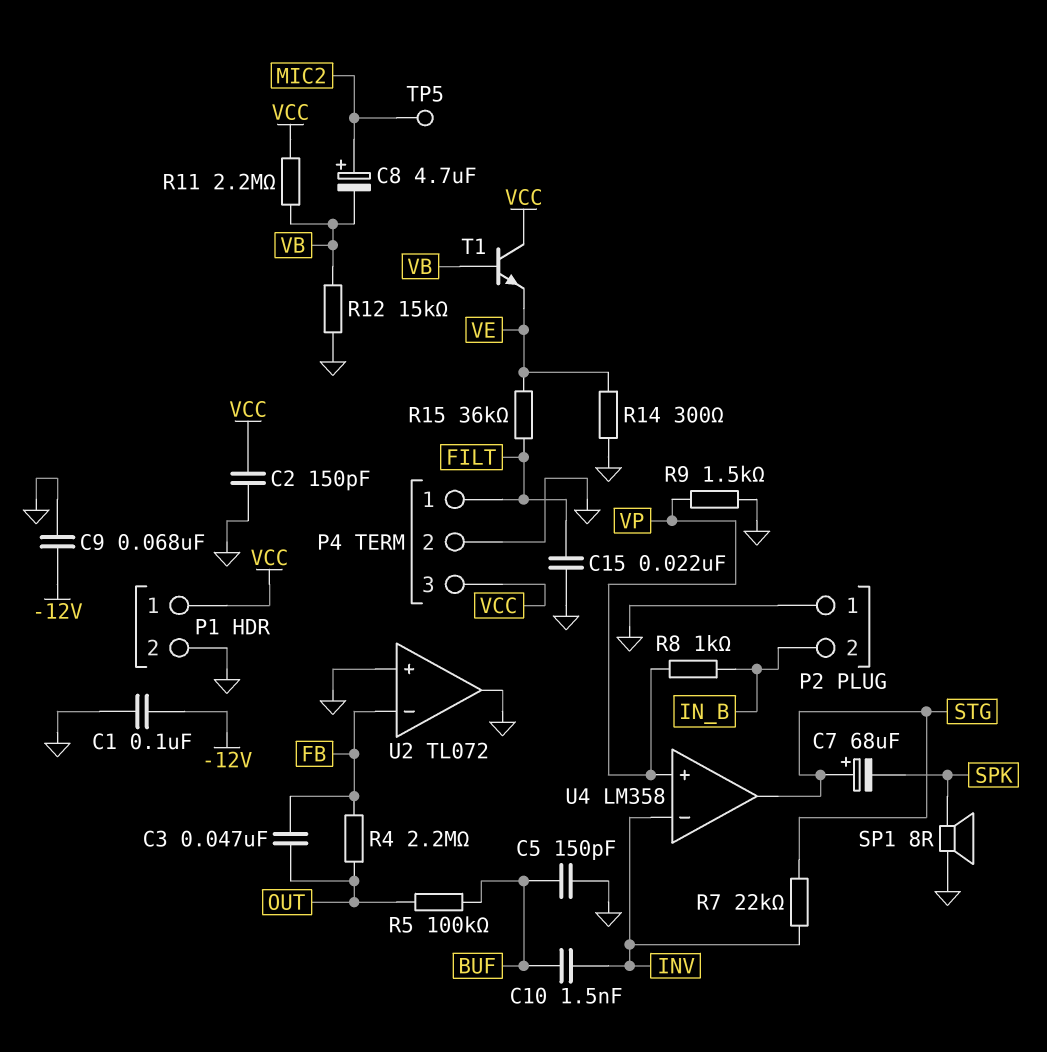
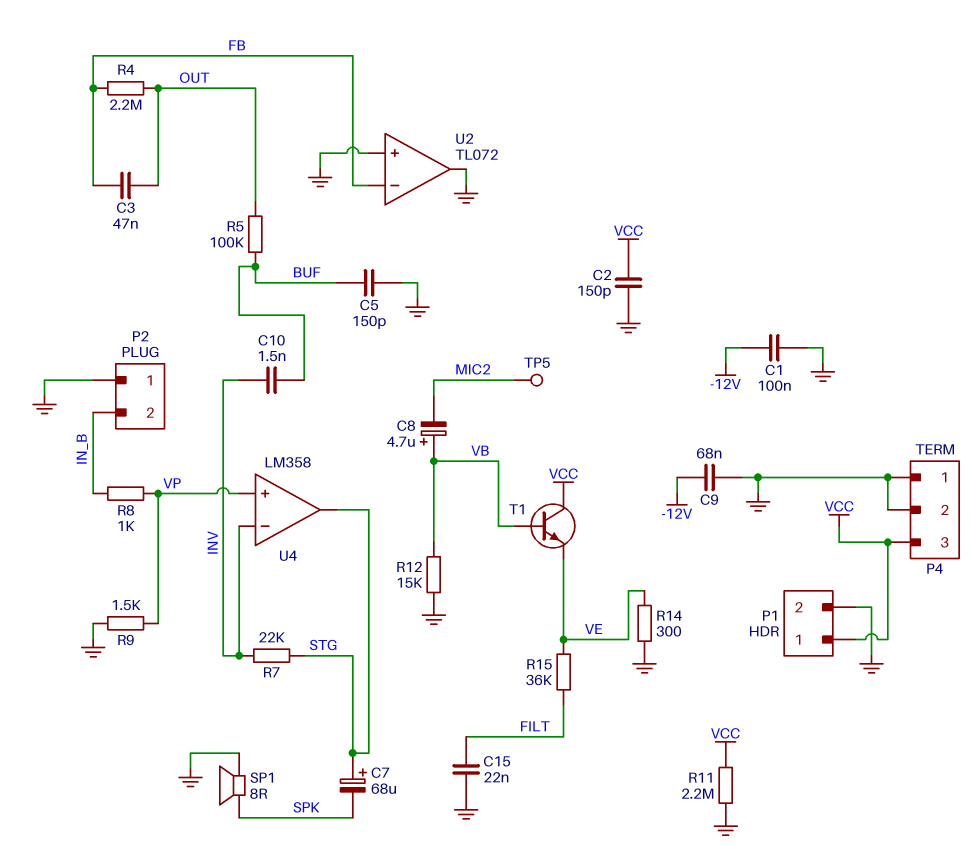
C8: 4.7uF (plus MIC2, minus VB) -> 4.7uF (plus VB, minus MIC2)
P4 pin 1: FILT -> GND
R11: 2.2M (VB, VCC) -> 2.2M (GND, VCC)

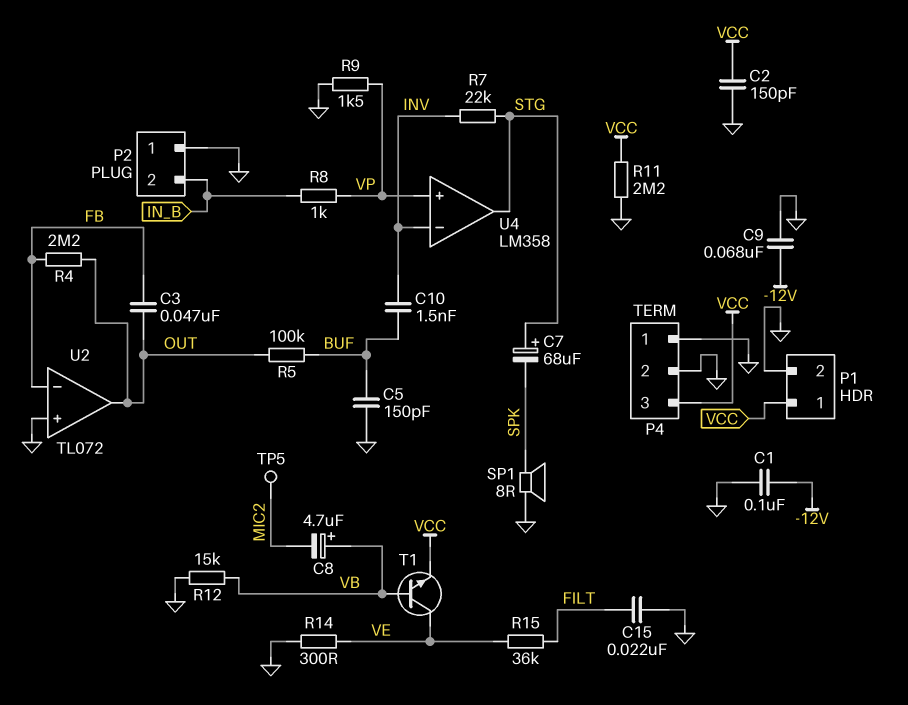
T1: NPN (B VB, C VCC, E VE) -> NPN (B VB, C VE, E VCC)
U2 pin out: GND -> OUT

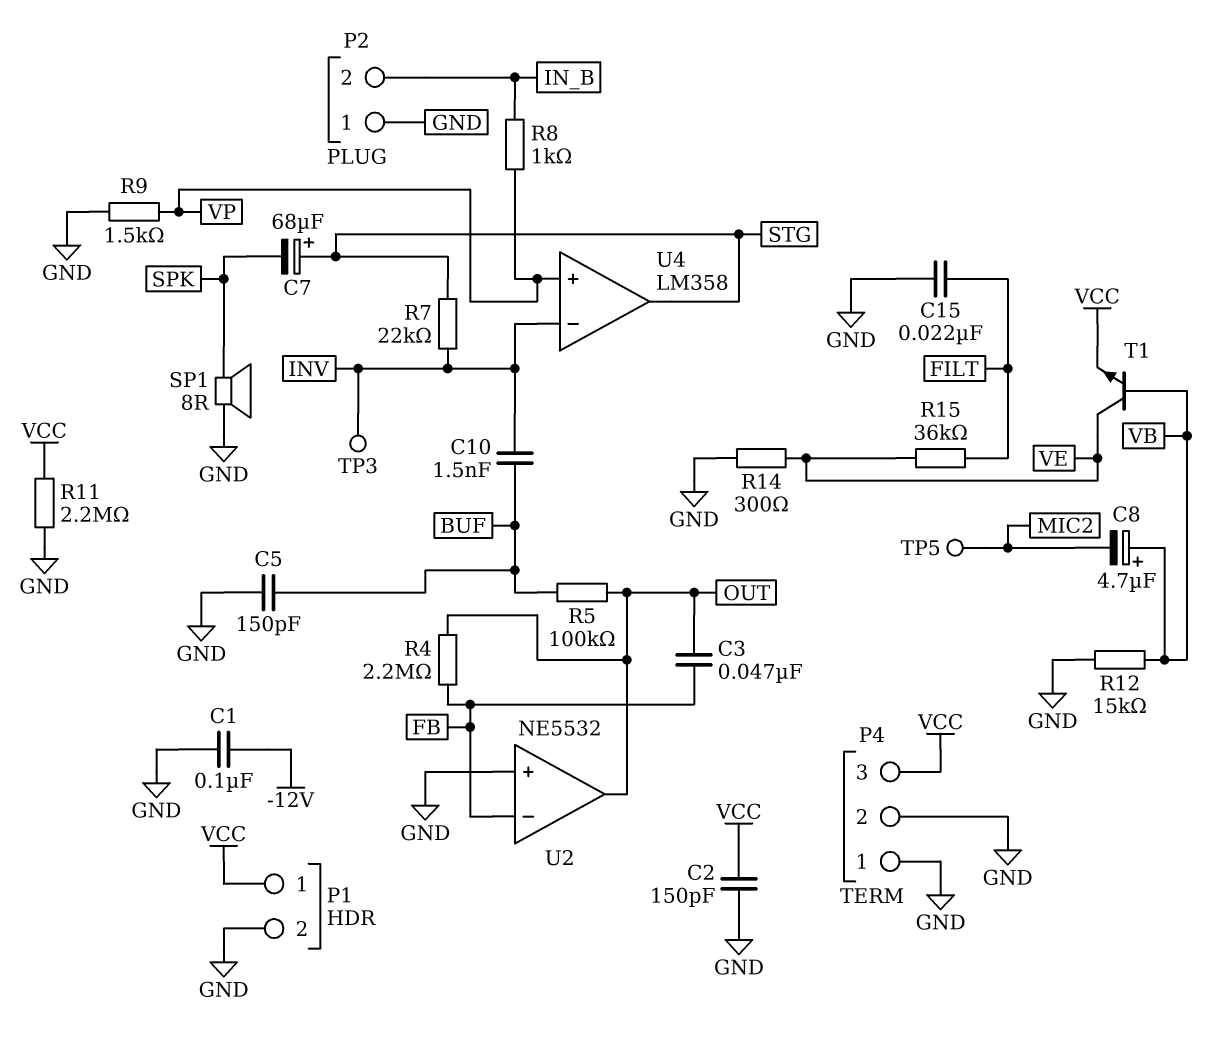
C9: 68nF (-12V, GND) -> none
TP3: none -> test point (INV)
U2: TL072 -> NE5532

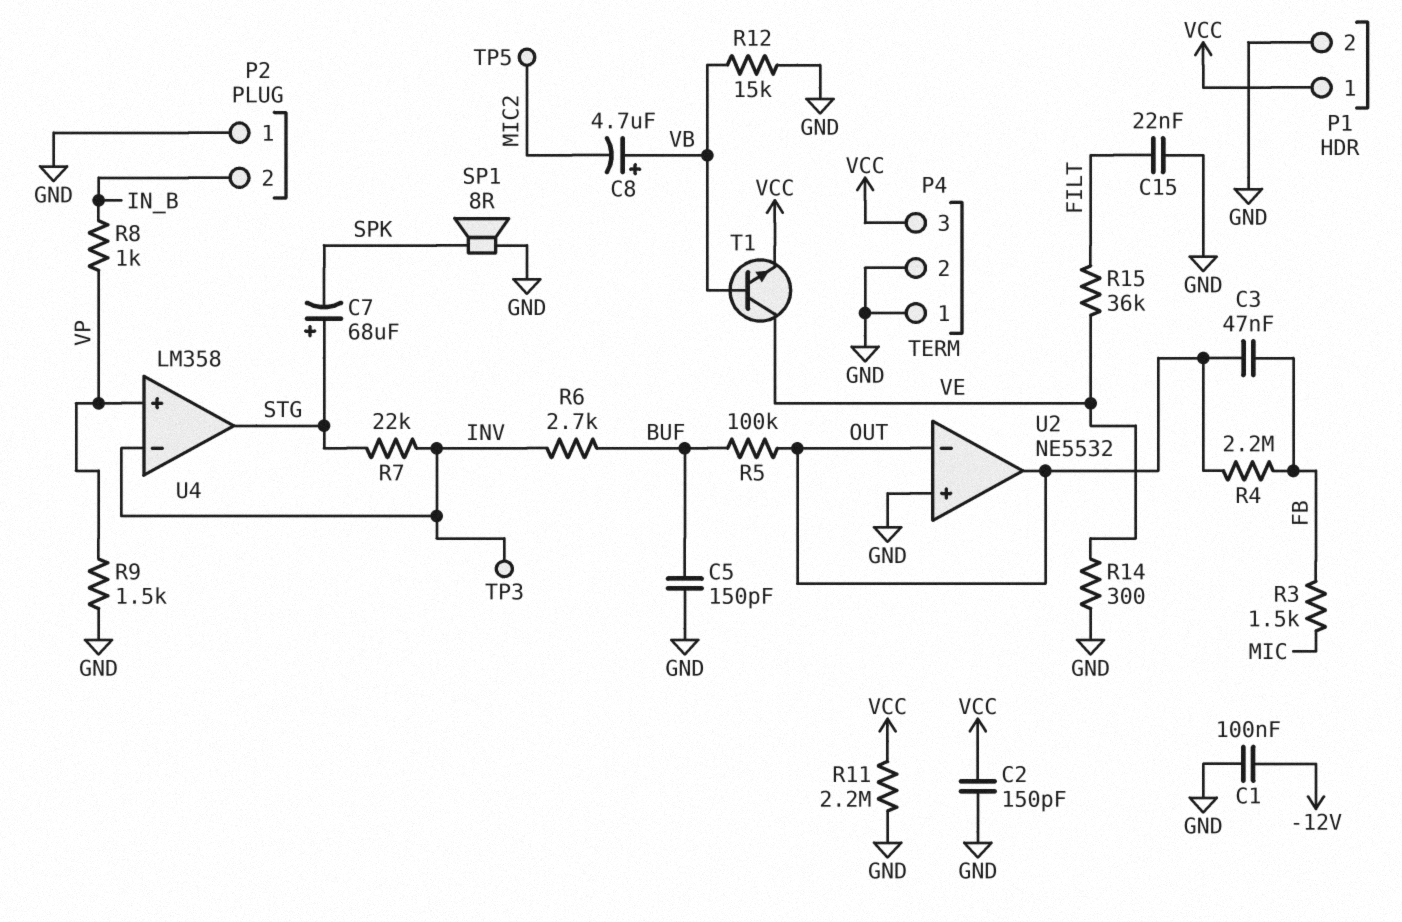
C10: 1.5nF (BUF, INV) -> none
R3: none -> 1.5k (FB, MIC)
R6: none -> 2.7k (BUF, INV)
U2 pin in-: FB -> OUT

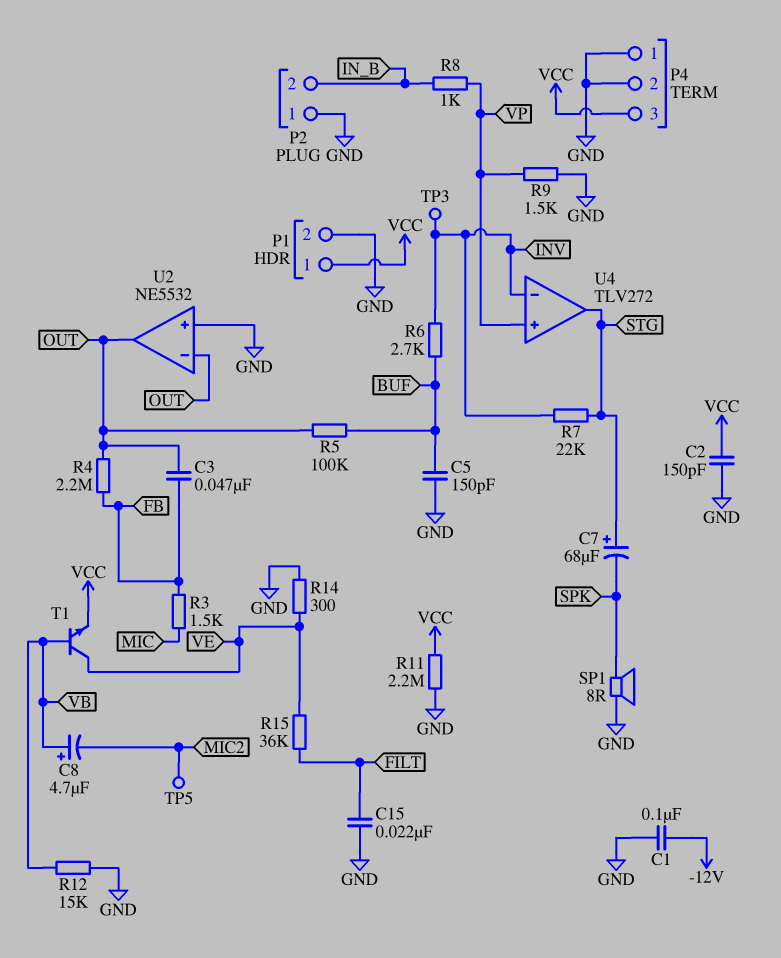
U4: LM358 -> TLV272

